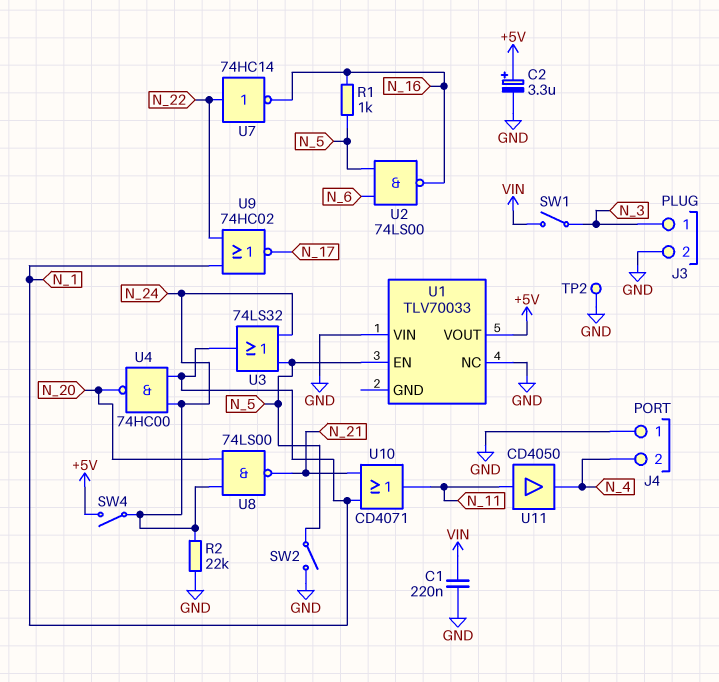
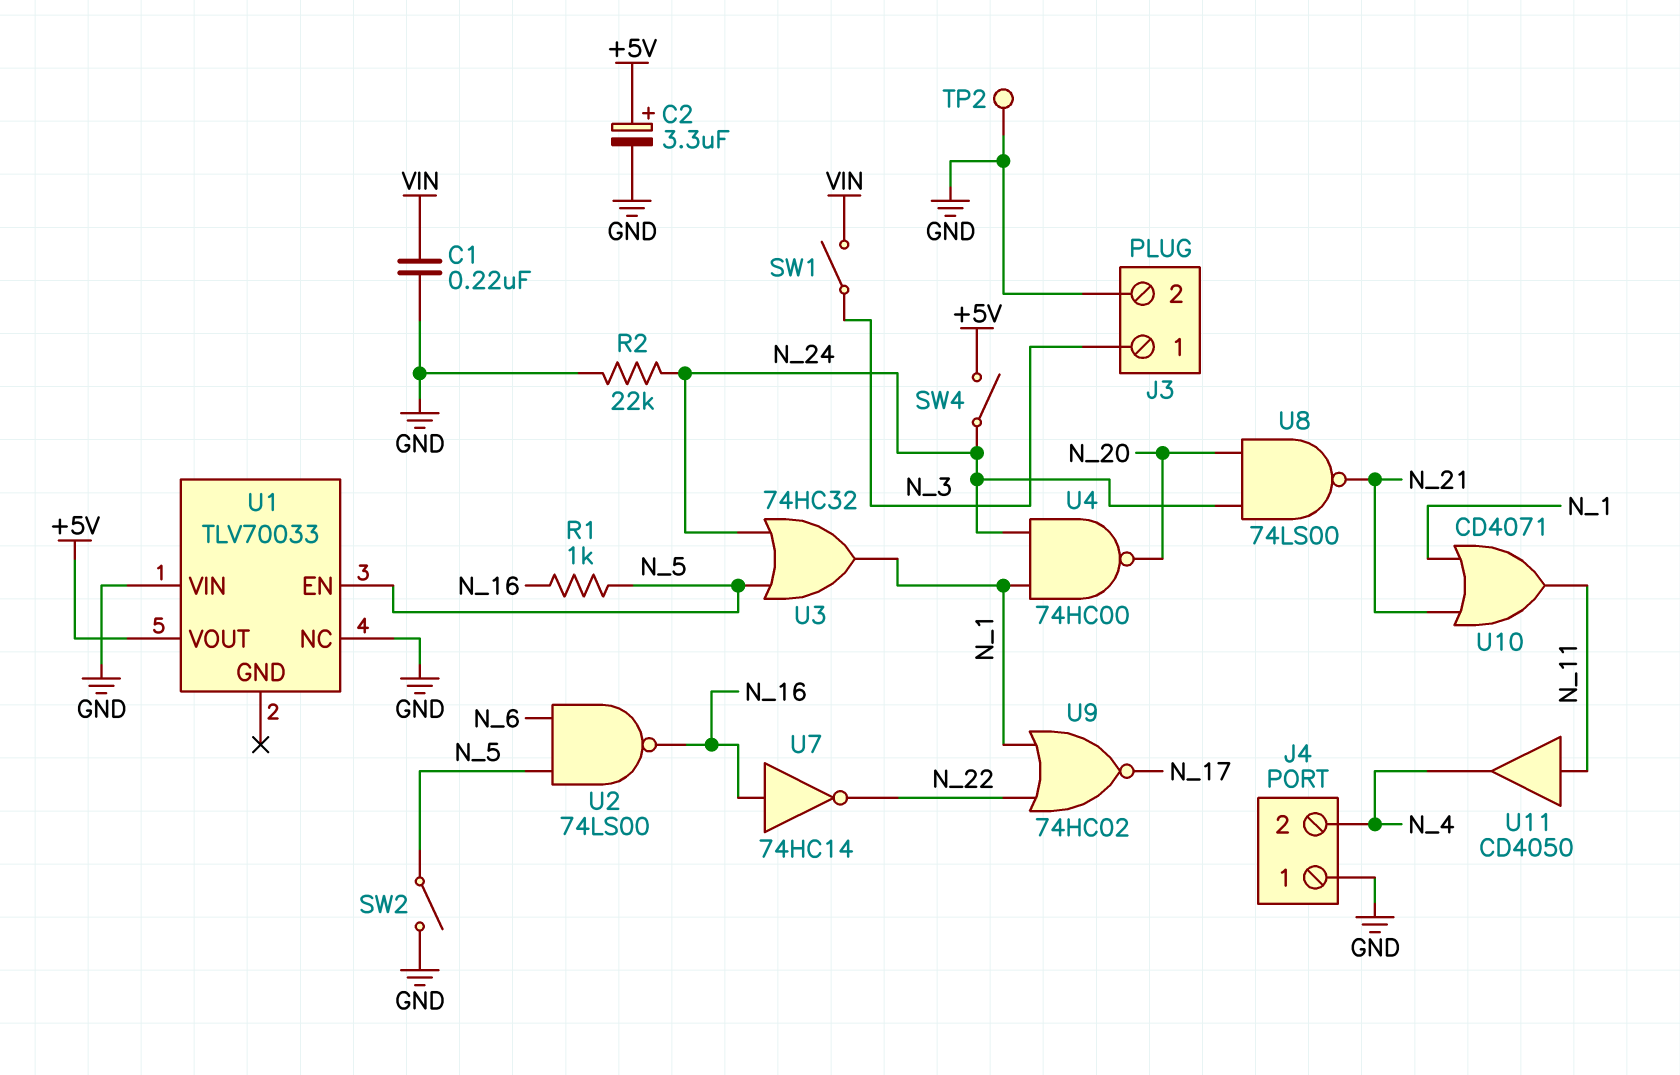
U3: OR 74LS32 (in N_5, in N_24, out N_1) -> OR 74HC32 (in N_5, in N_24, out N_1)
U7: NOT 74HC14 (in N_22, out N_16) -> NOT 74HC14 (in N_16, out N_22)

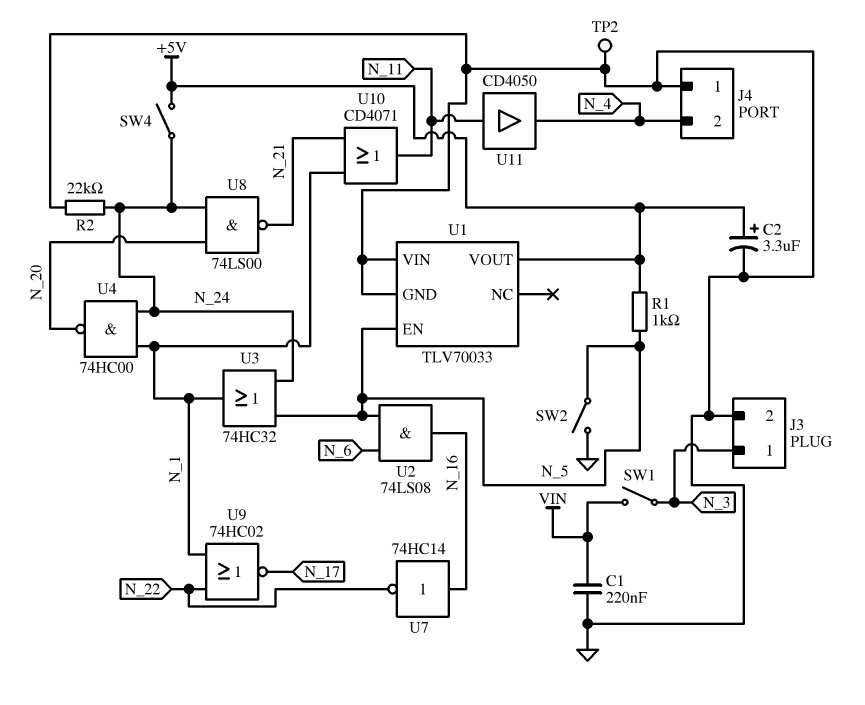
R1: 1k (N_5, N_16) -> 1k (+5V, N_5)
U1 pin GND: none -> GND
U1 pin NC: GND -> none
U2: NAND 74LS00 (in N_5, in N_6, out N_16) -> AND 74LS08 (in N_5, in N_6, out N_16)

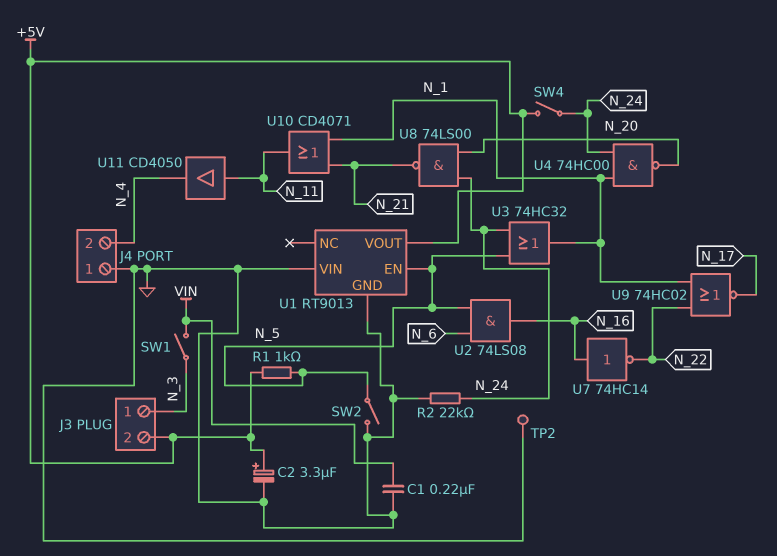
J3 pin 2: GND -> +5V
U1: TLV70033 -> RT9013

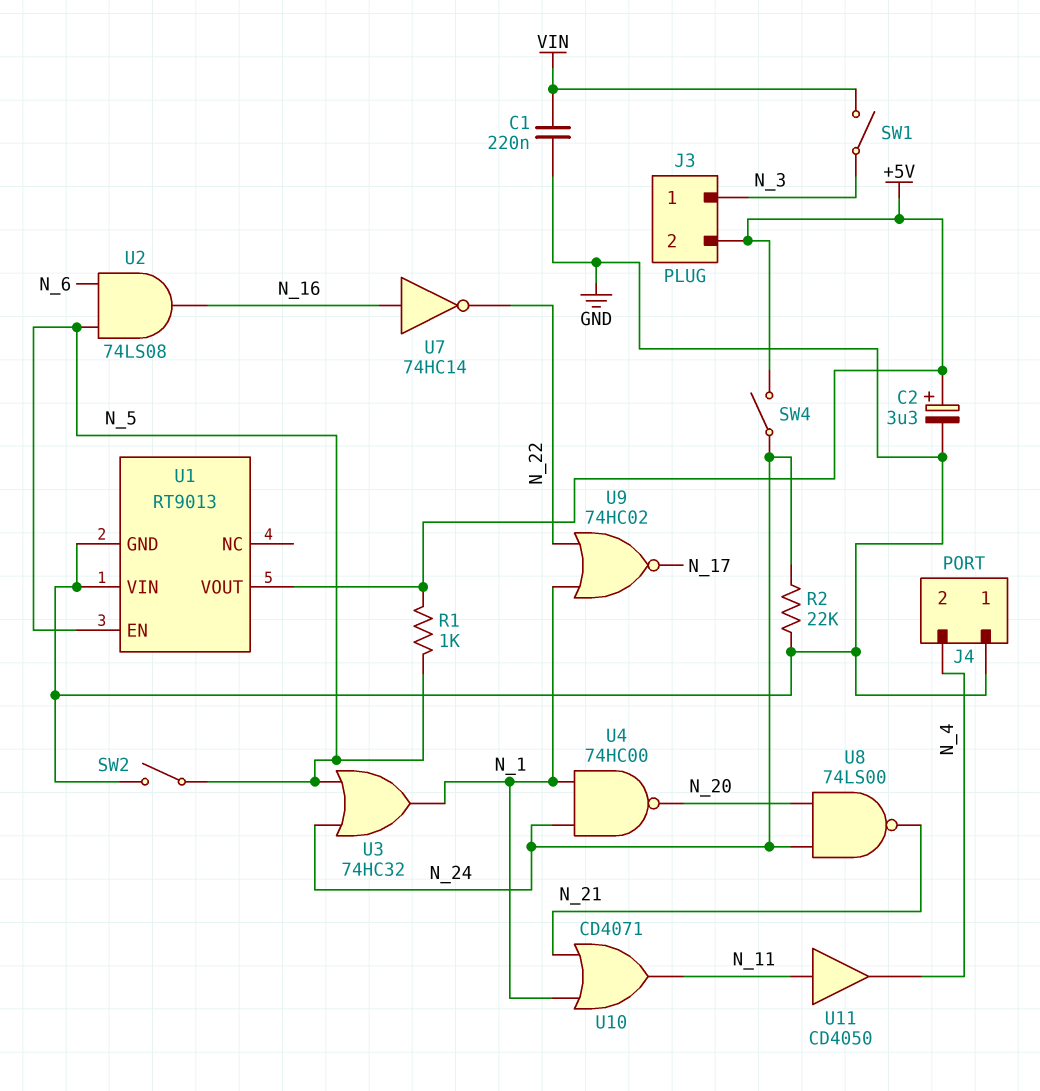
TP2: test point (GND) -> none

